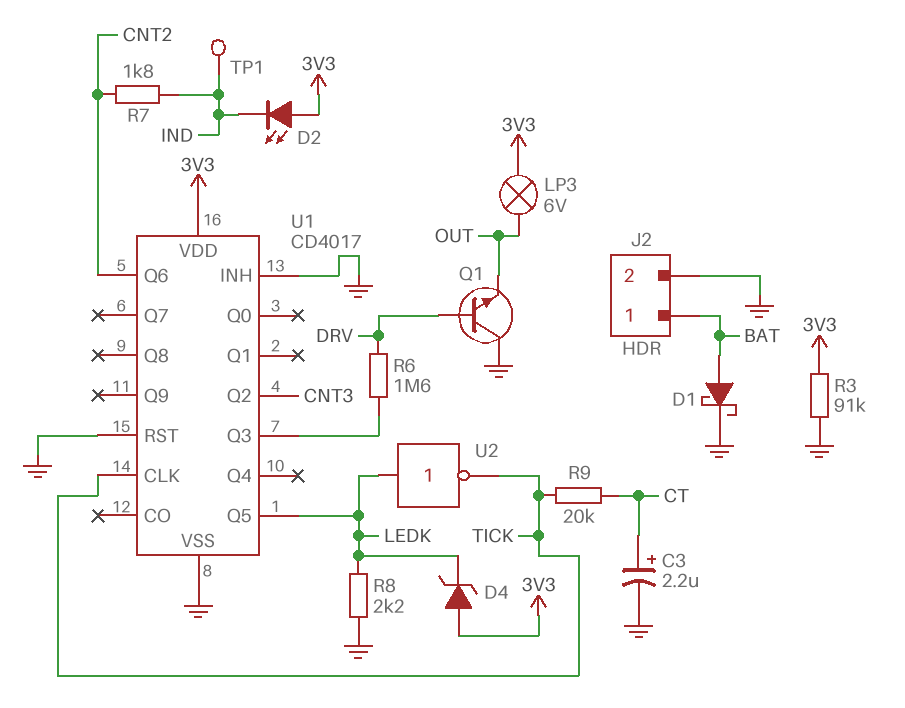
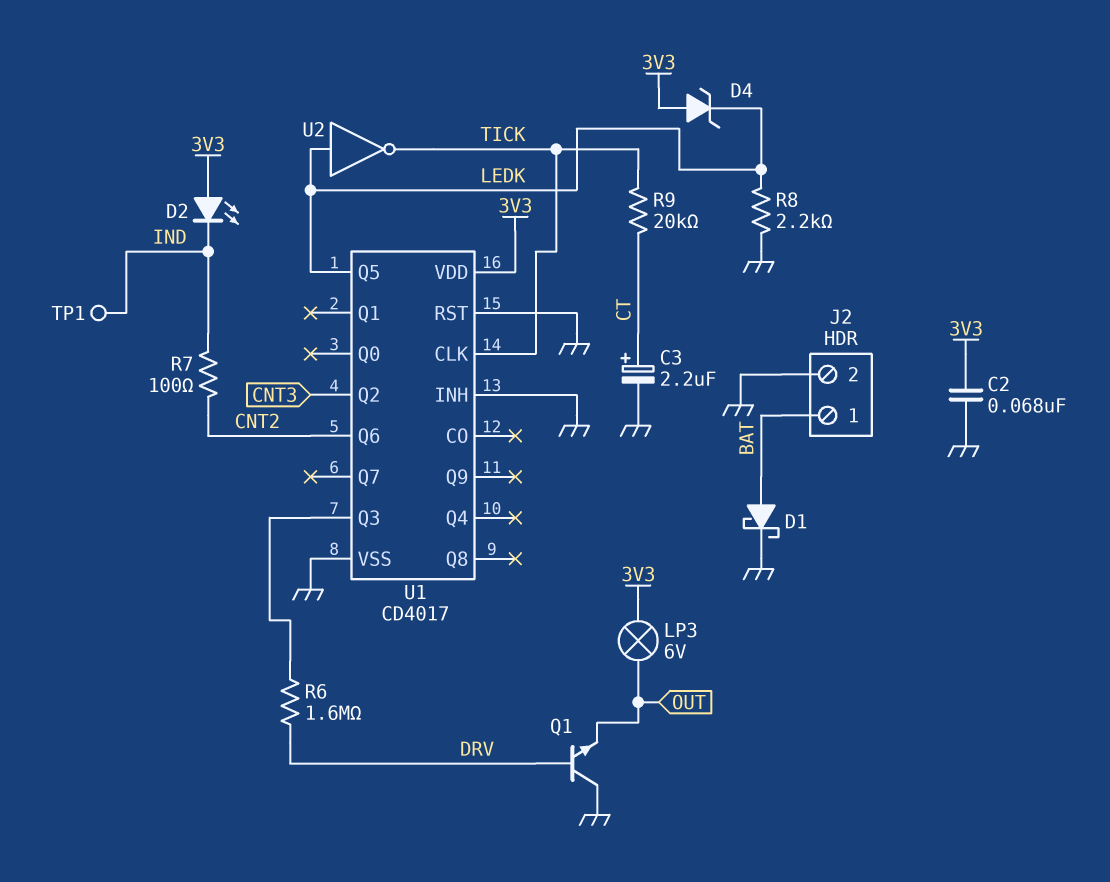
C2: none -> 68nF (3V3, GND)
R3: 91k (3V3, GND) -> none
R7: 1.8k (CNT2, IND) -> 100 (CNT2, IND)

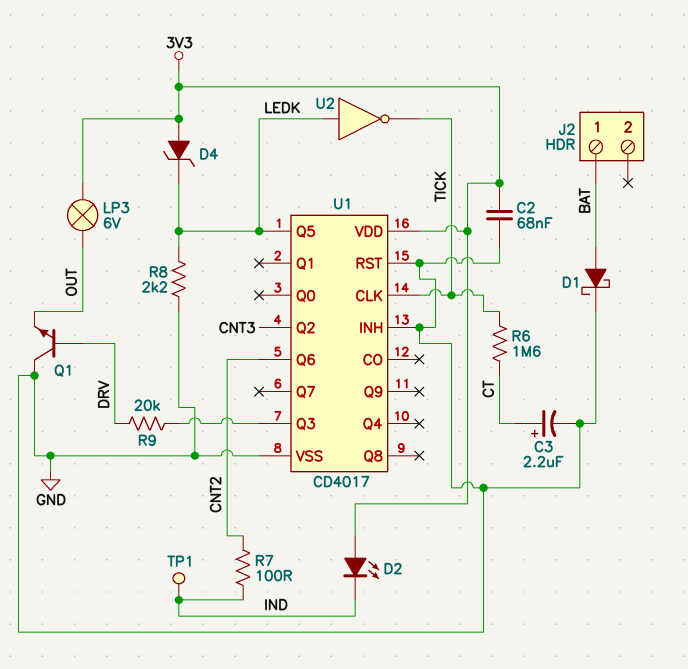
J2 pin 2: GND -> none
R6: 1.6M (DRV, U1/Q3) -> 1.6M (CT, TICK)
R9: 20k (CT, TICK) -> 20k (DRV, U1/Q3)

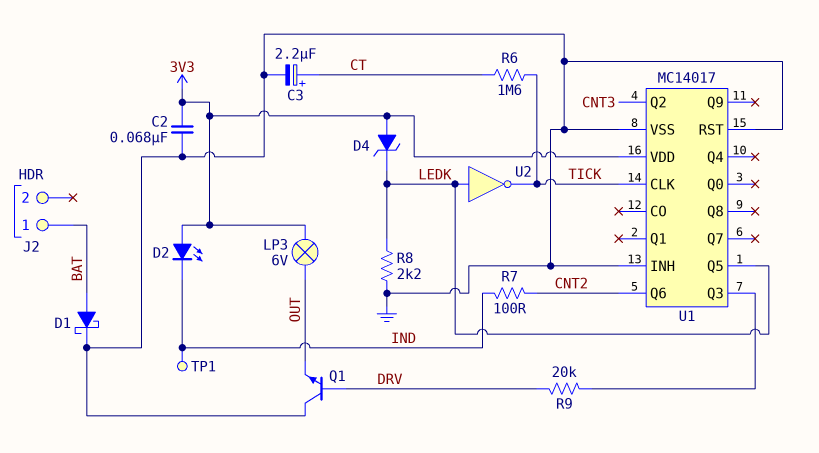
U1: CD4017 -> MC14017

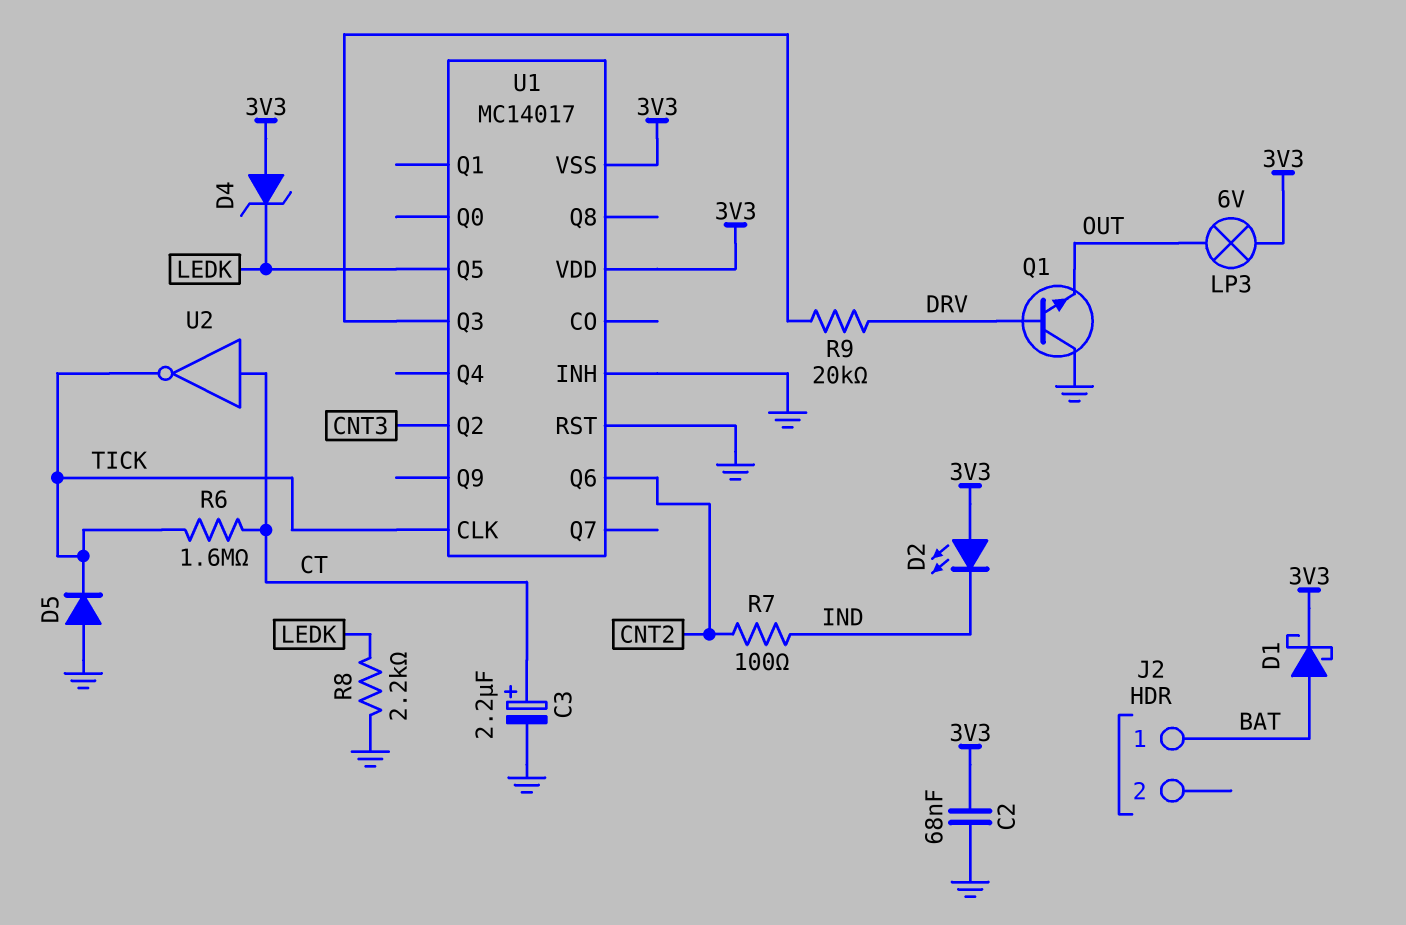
D1: schottky (A BAT, K GND) -> schottky (A BAT, K 3V3)
D5: none -> diode (A GND, K TICK)
TP1: test point (IND) -> none
U1 pin VSS: GND -> 3V3
U2: NOT (in LEDK, out TICK) -> NOT (in CT, out TICK)

